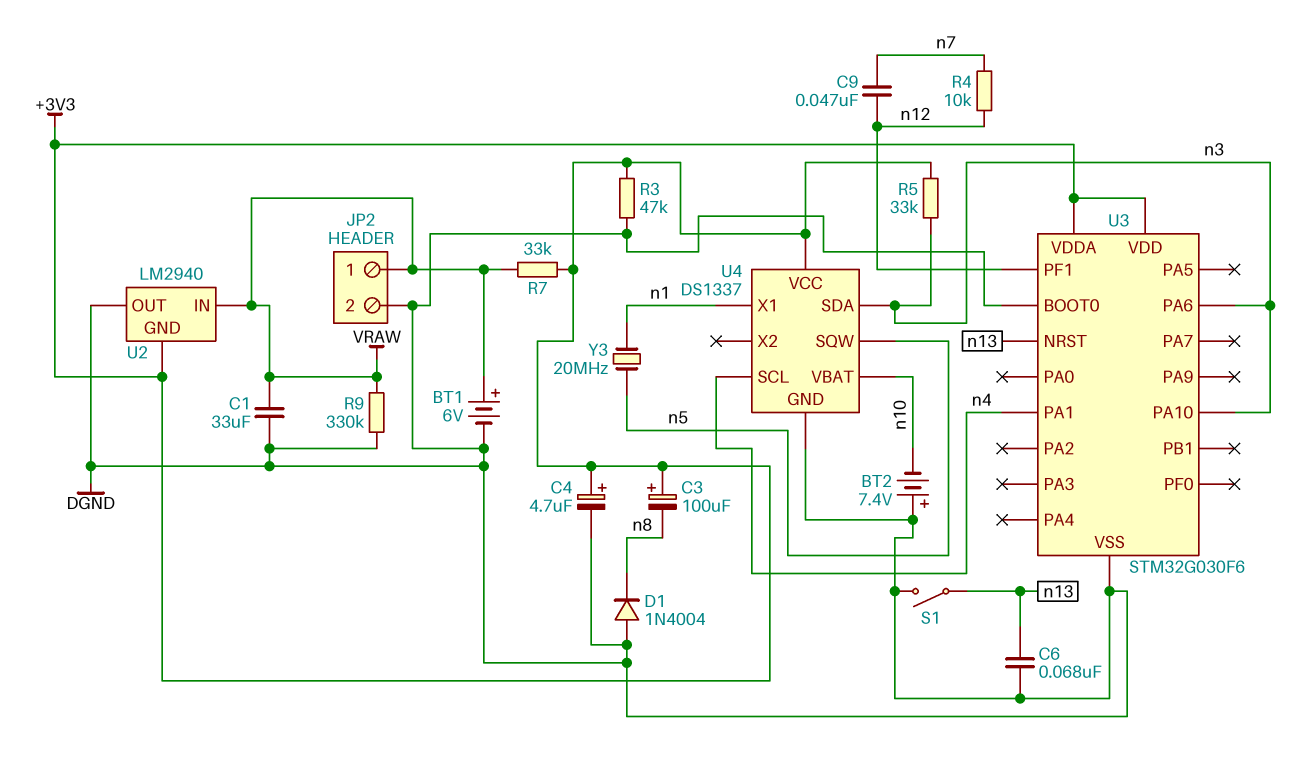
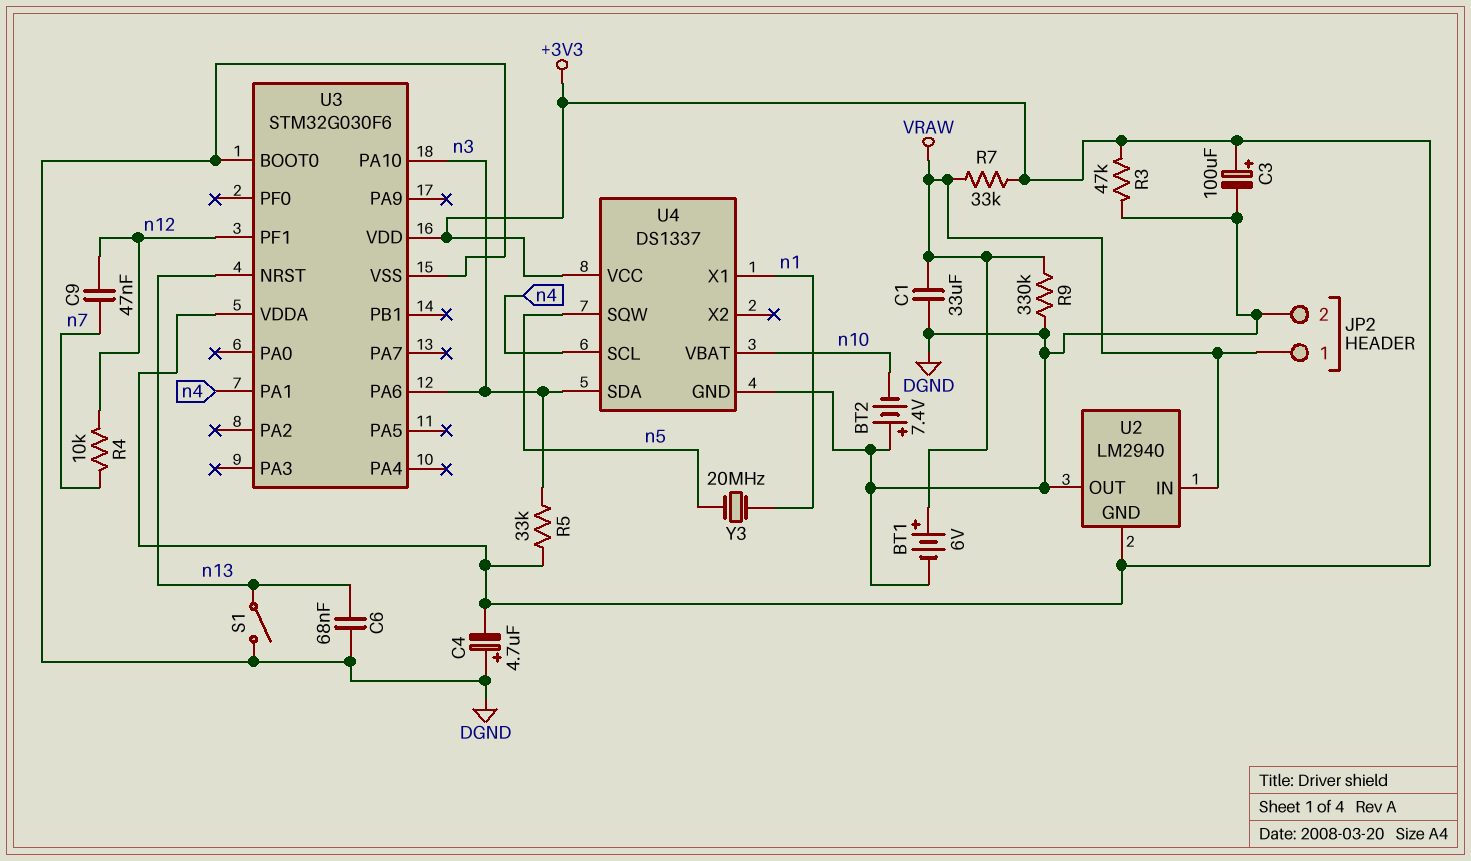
C3: 100uF (plus +3V3, minus n8) -> 100uF (plus +3V3, minus DGND)
C4: 4.7uF (plus +3V3, minus DGND) -> 4.7uF (plus DGND, minus +3V3)
D1: diode 1N4004 (A DGND, K n8) -> none

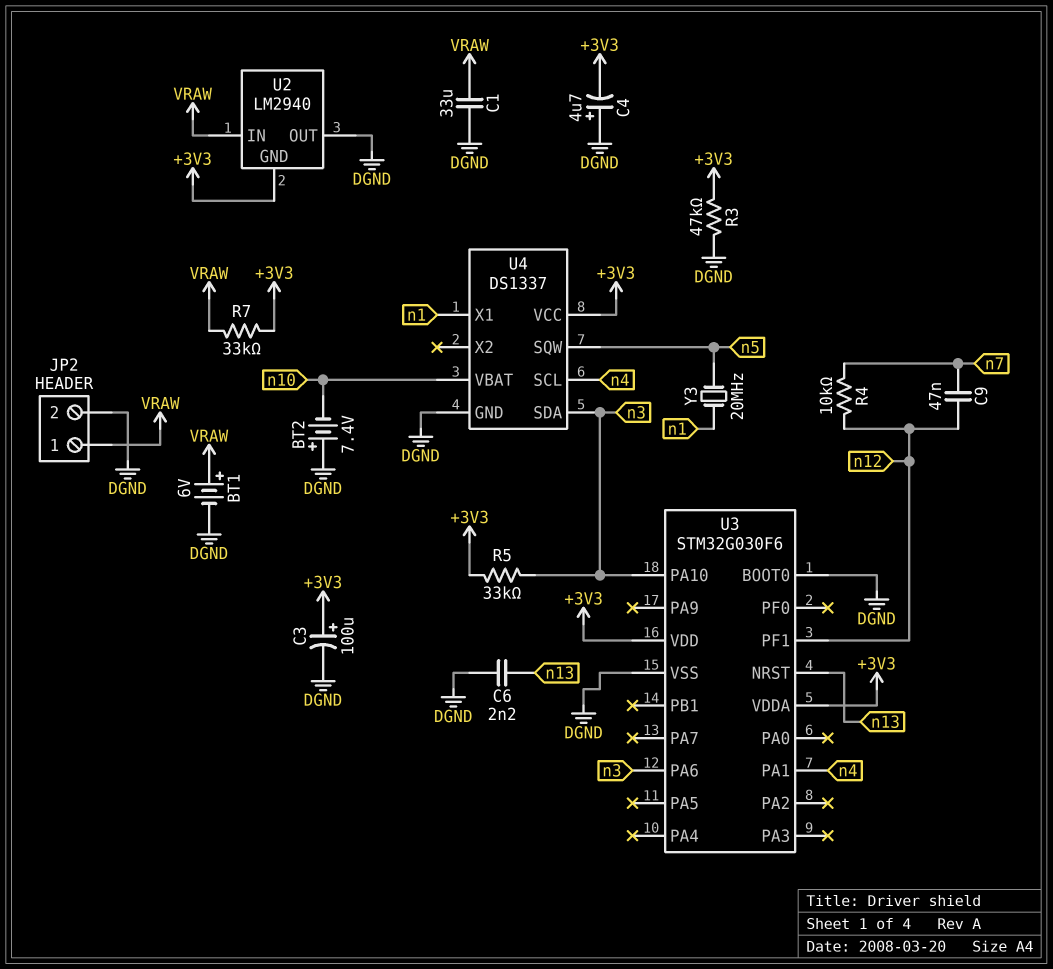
C6: 68nF (DGND, n13) -> 2.2nF (DGND, n13)
R9: 330k (DGND, VRAW) -> none
S1: switch (DGND, n13) -> none

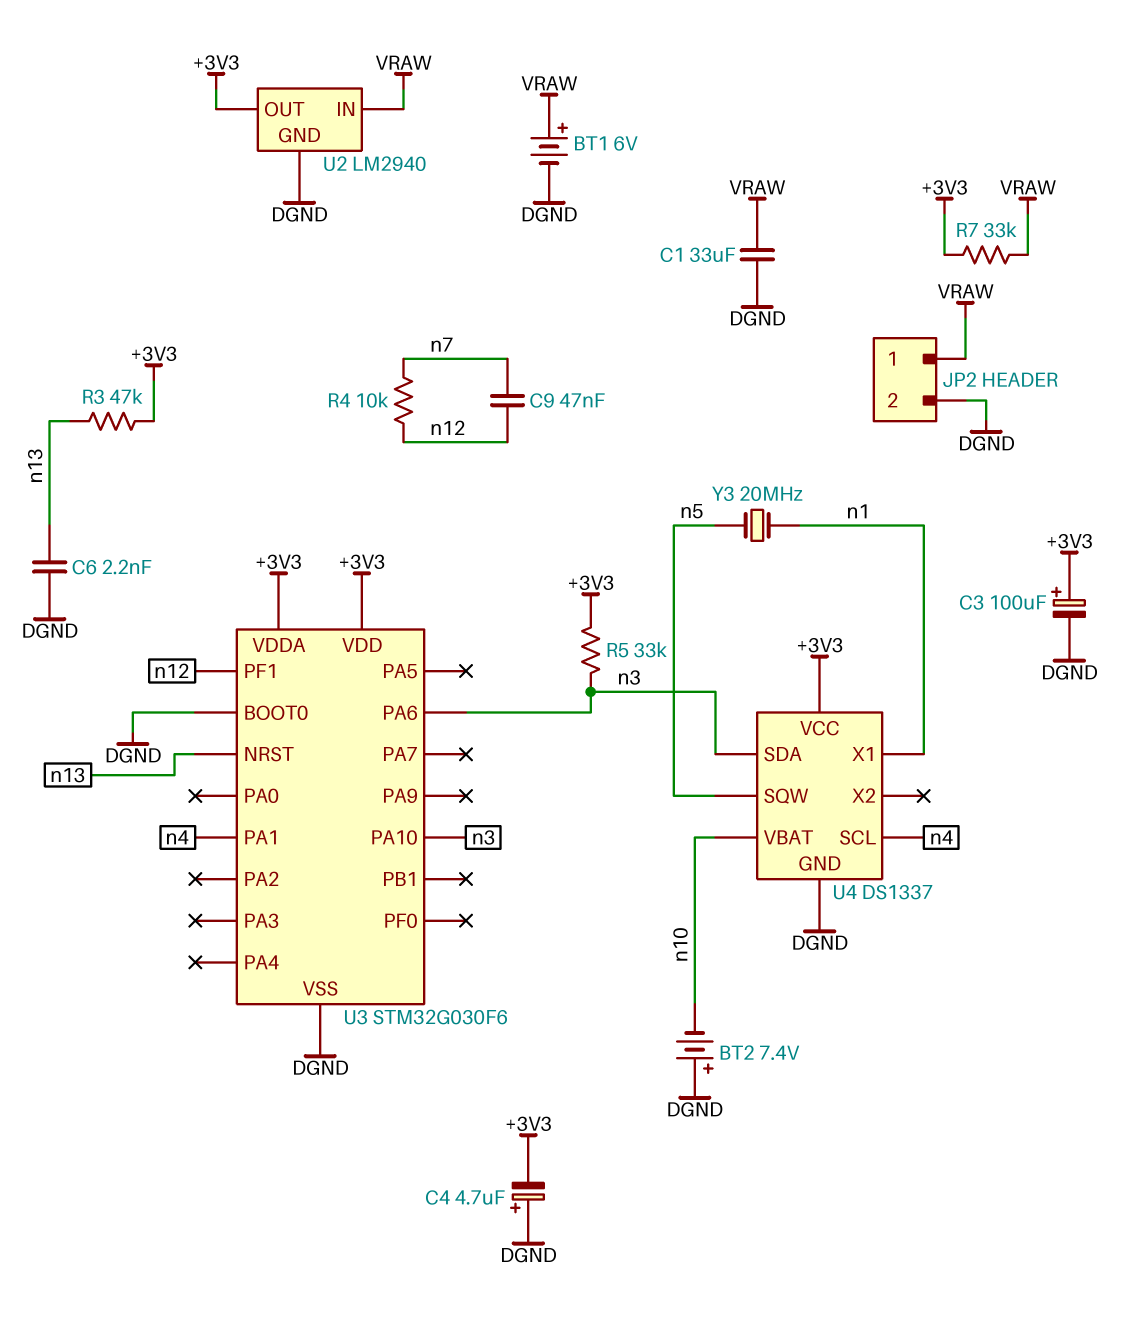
R3: 47k (+3V3, DGND) -> 47k (+3V3, n13)
U2 pin GND: +3V3 -> DGND
U2 pin OUT: DGND -> +3V3

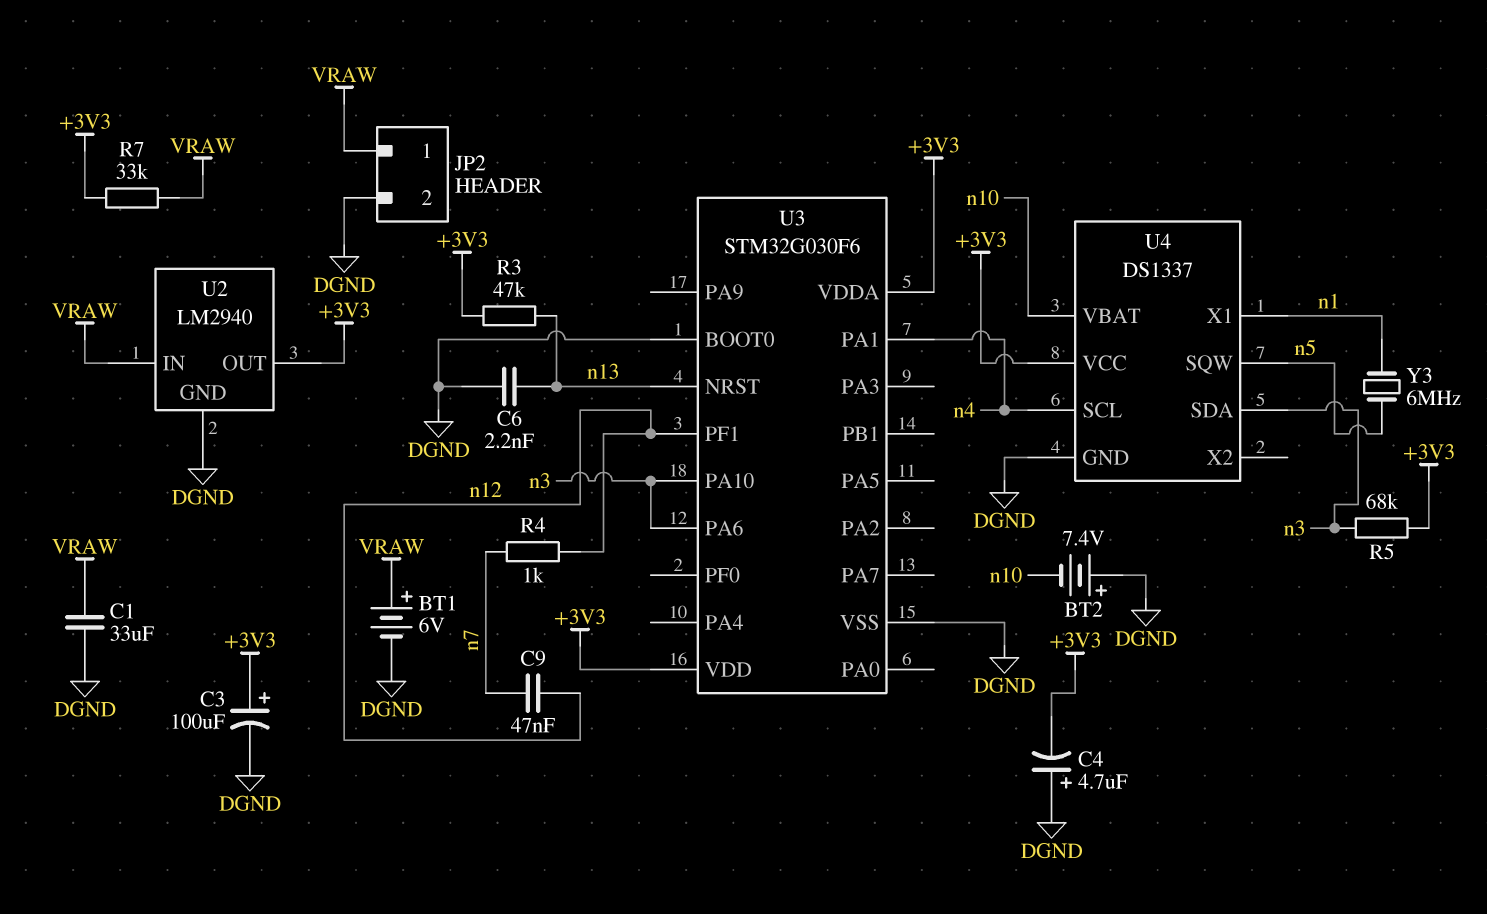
R4: 10k (n7, n12) -> 1k (n7, n12)
R5: 33k (+3V3, n3) -> 68k (+3V3, n3)
Y3: 20MHz (n1, n5) -> 6MHz (n1, n5)

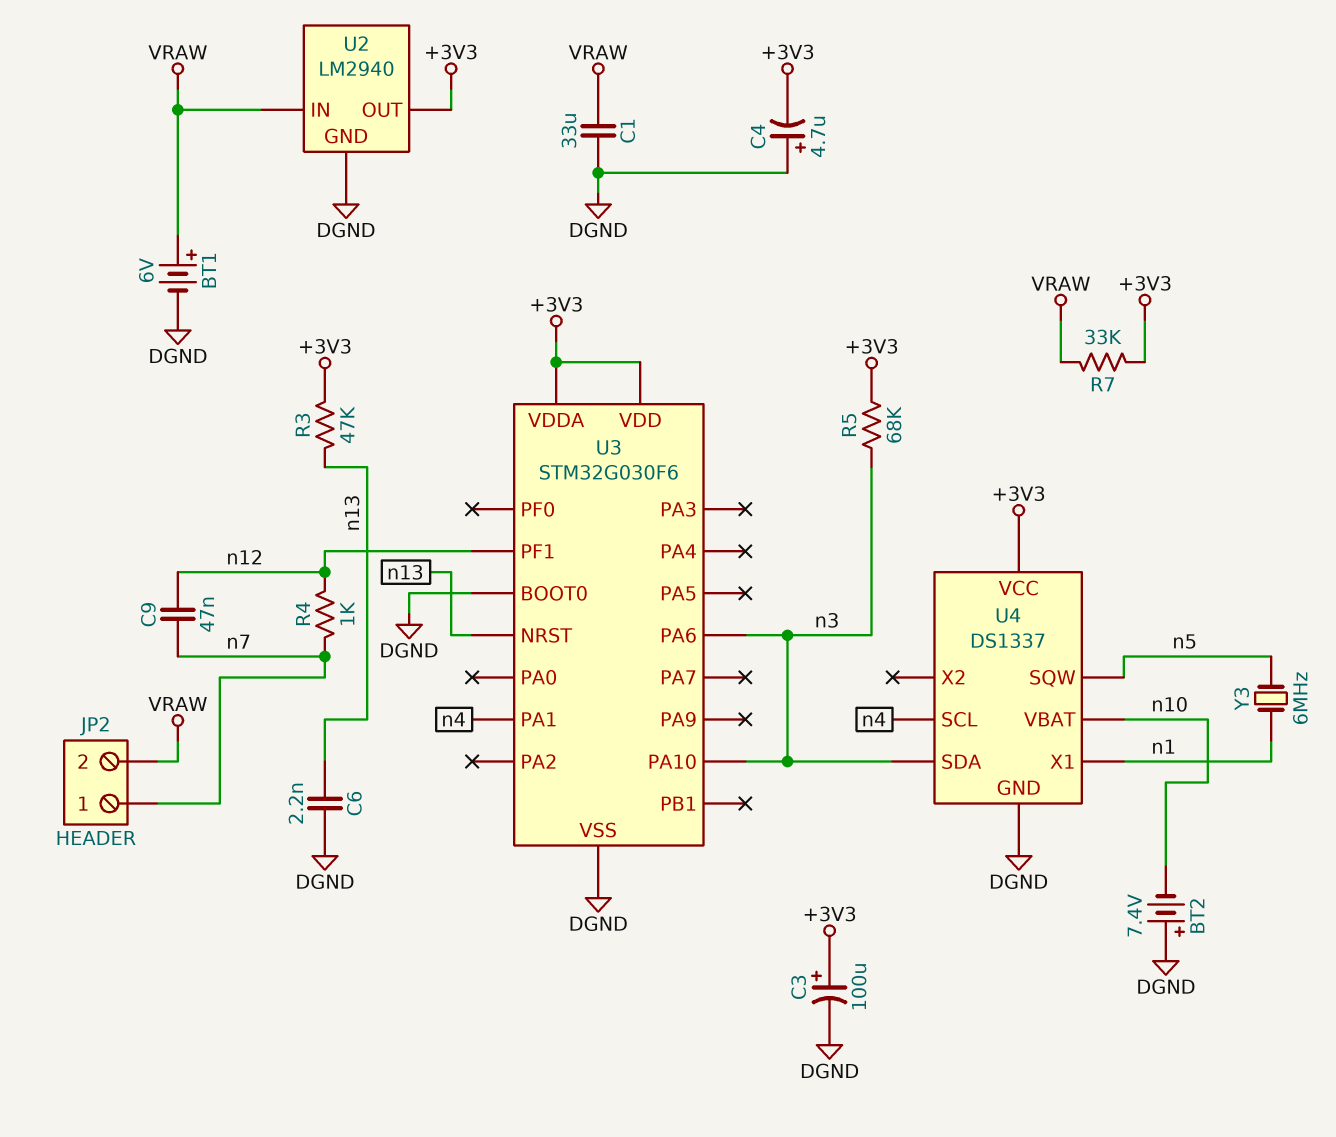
JP2 pin 1: VRAW -> n7
JP2 pin 2: DGND -> VRAW

